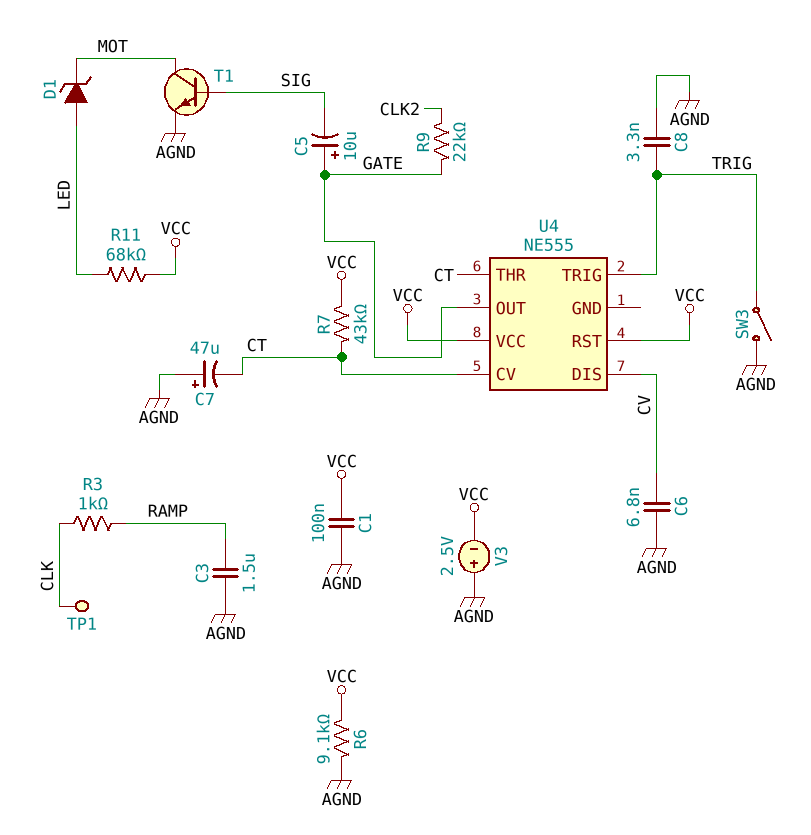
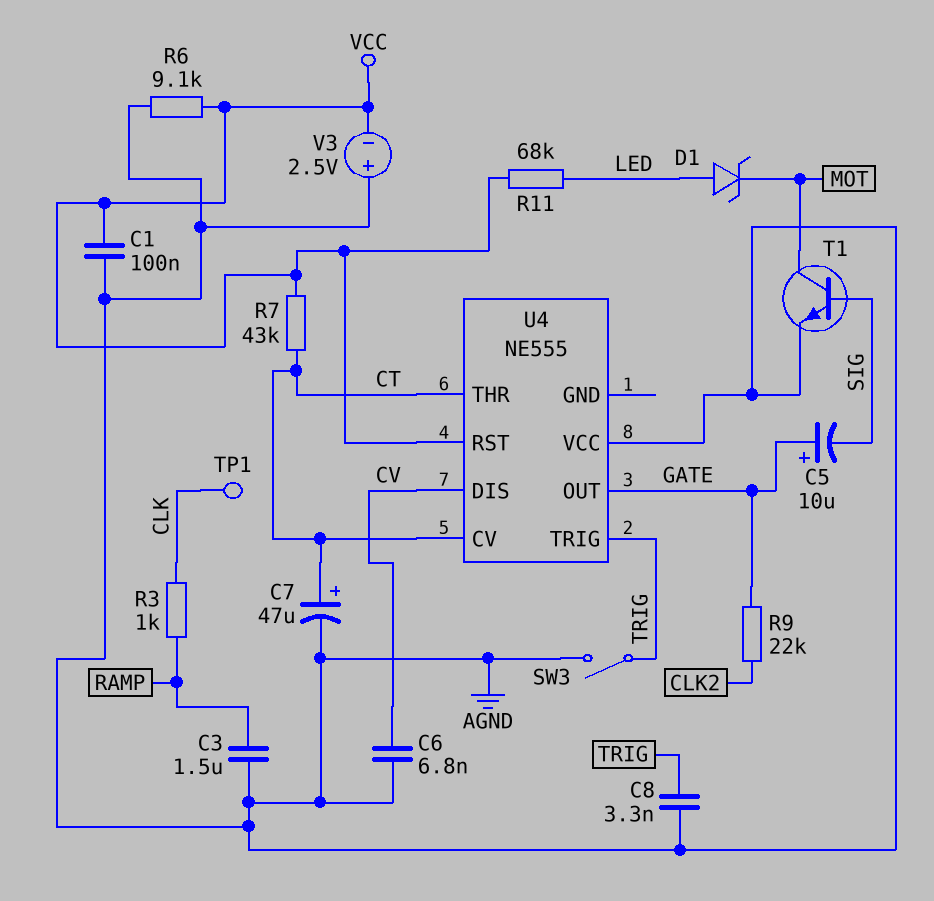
C7: 47uF (plus AGND, minus CT) -> 47uF (plus CT, minus AGND)
U4 pin VCC: VCC -> AGND

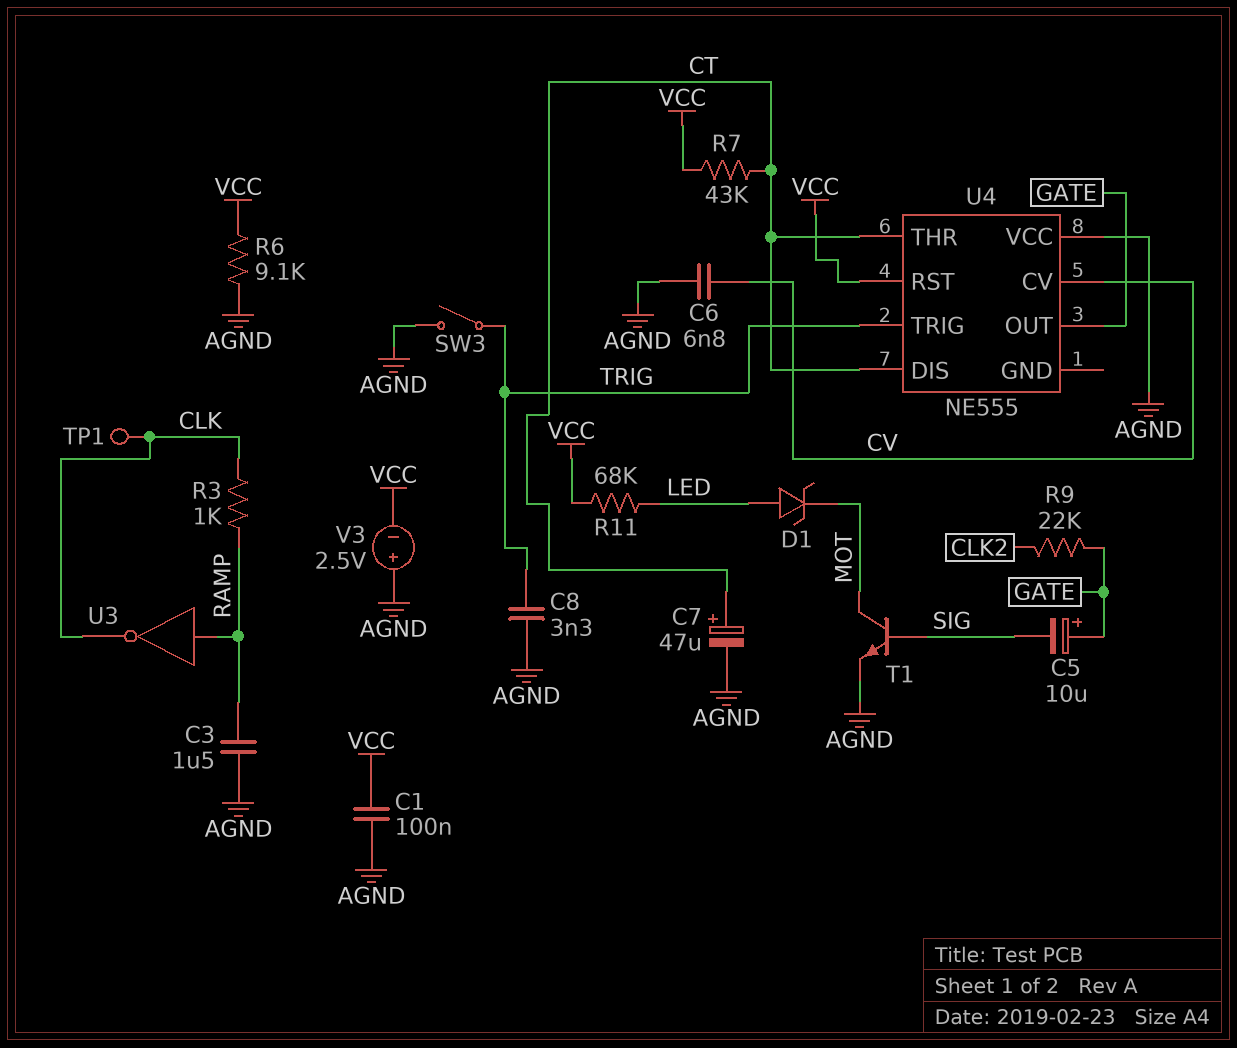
U3: none -> NOT (in RAMP, out CLK)
U4 pin CV: CT -> CV
U4 pin DIS: CV -> CT

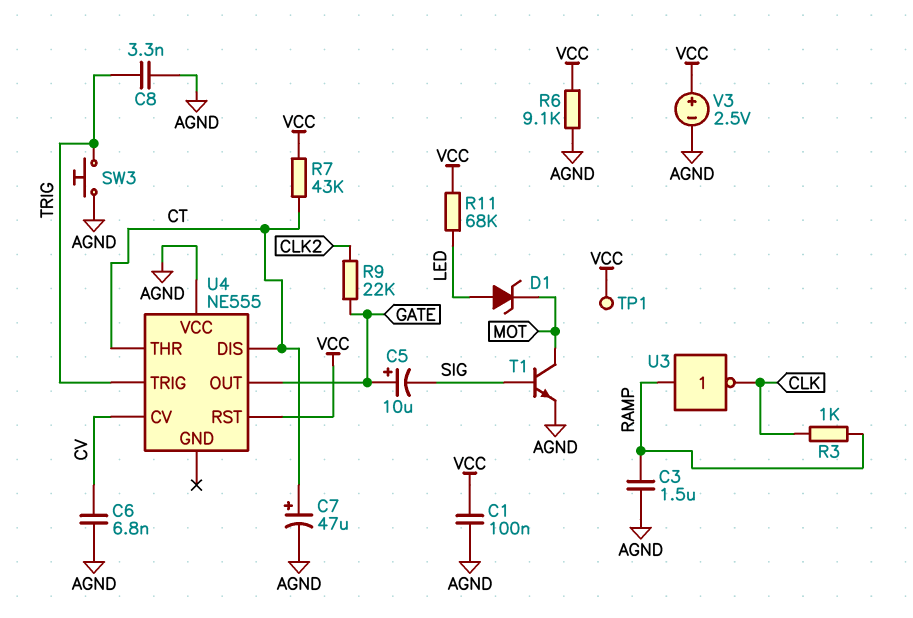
SW3: switch (AGND, TRIG) -> button (AGND, TRIG)
TP1: test point (CLK) -> test point (VCC)
V3: 2.5V (plus AGND, minus VCC) -> 2.5V (plus VCC, minus AGND)

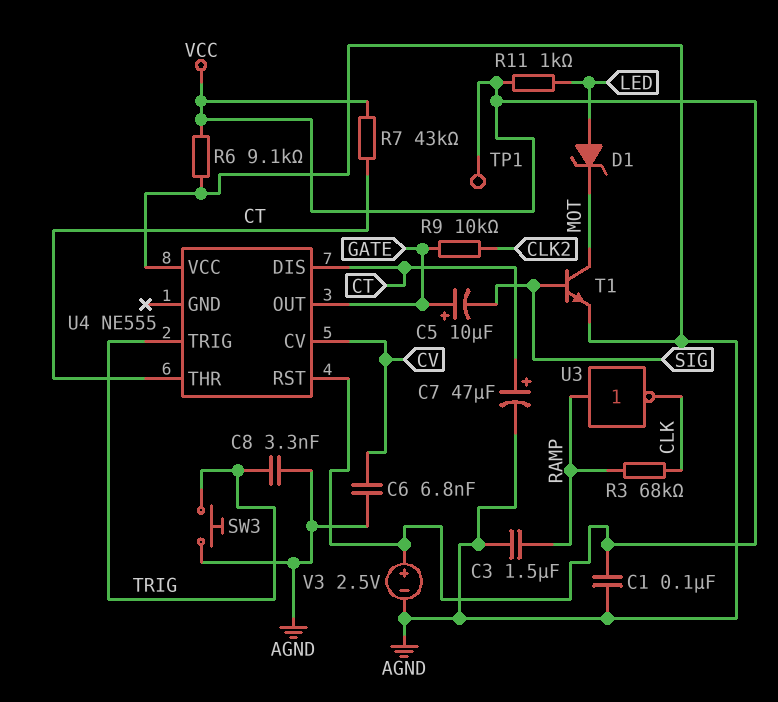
R3: 1k (CLK, RAMP) -> 68k (CLK, RAMP)
R9: 22k (CLK2, GATE) -> 10k (CLK2, GATE)
R11: 68k (LED, VCC) -> 1k (LED, VCC)

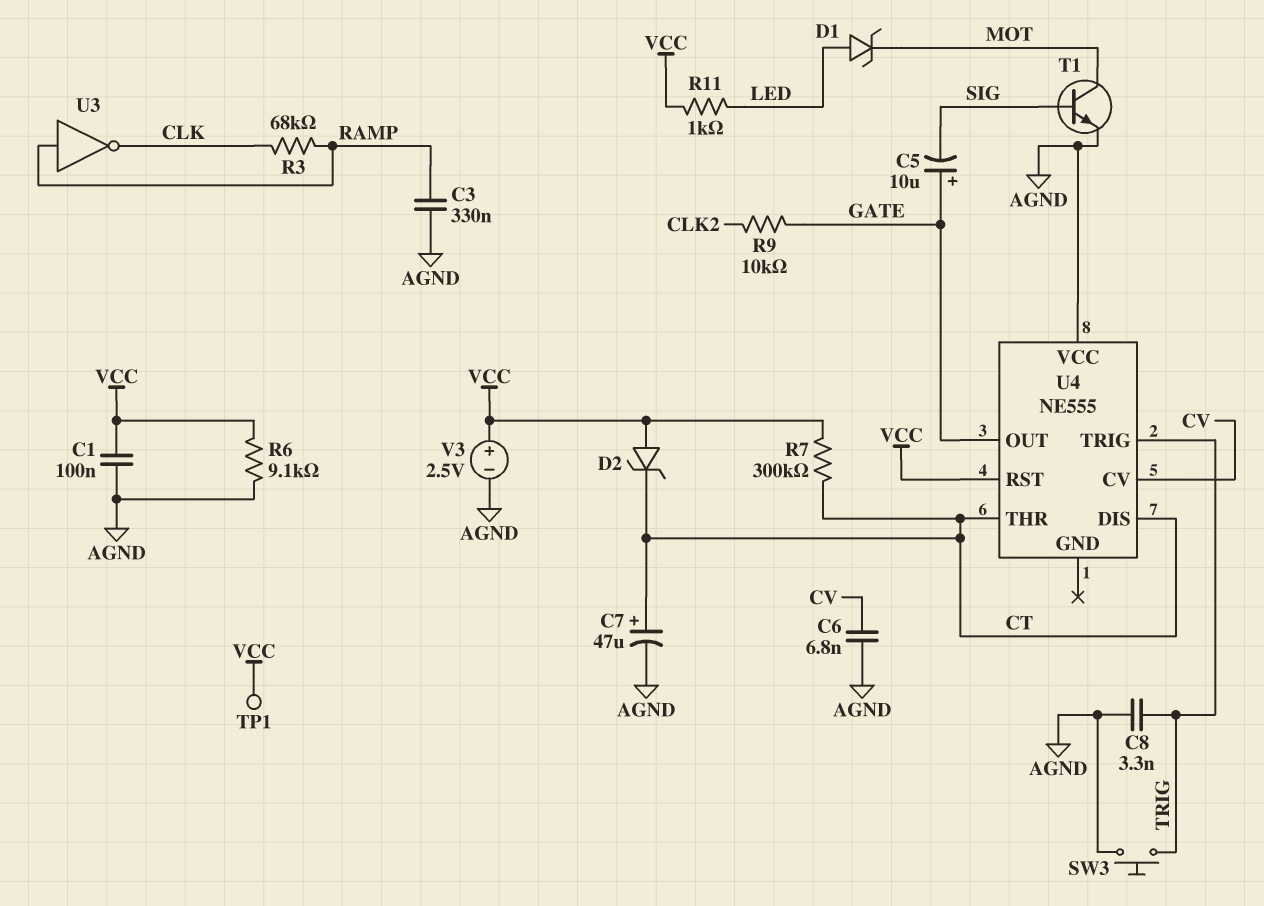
C3: 1.5uF (AGND, RAMP) -> 330nF (AGND, RAMP)
D2: none -> zener (A VCC, K CT)
R7: 43k (CT, VCC) -> 300k (CT, VCC)

